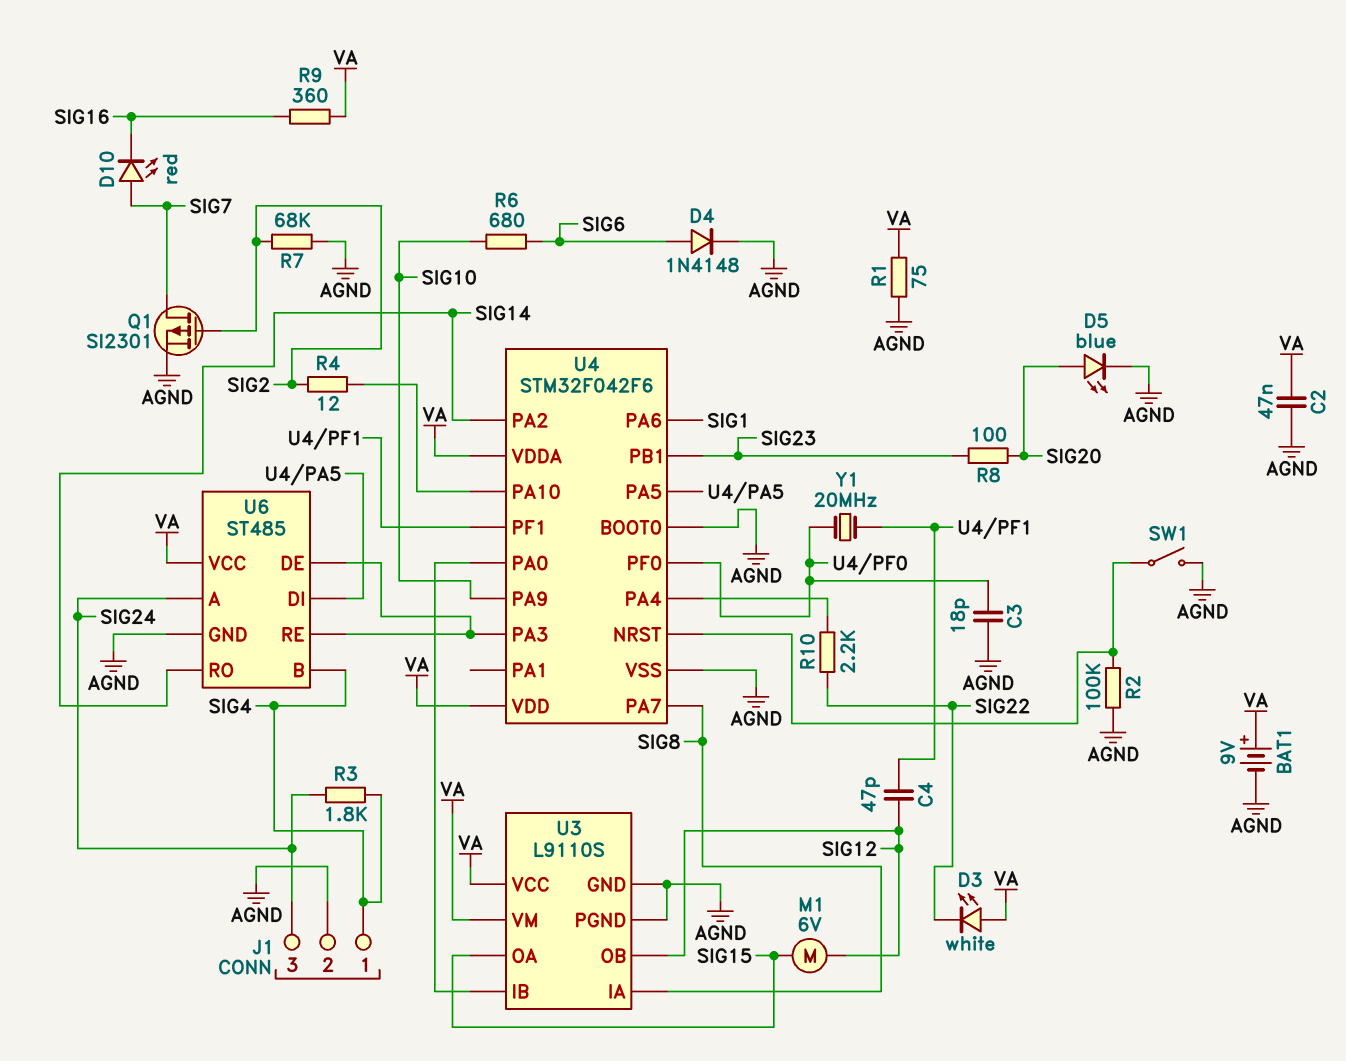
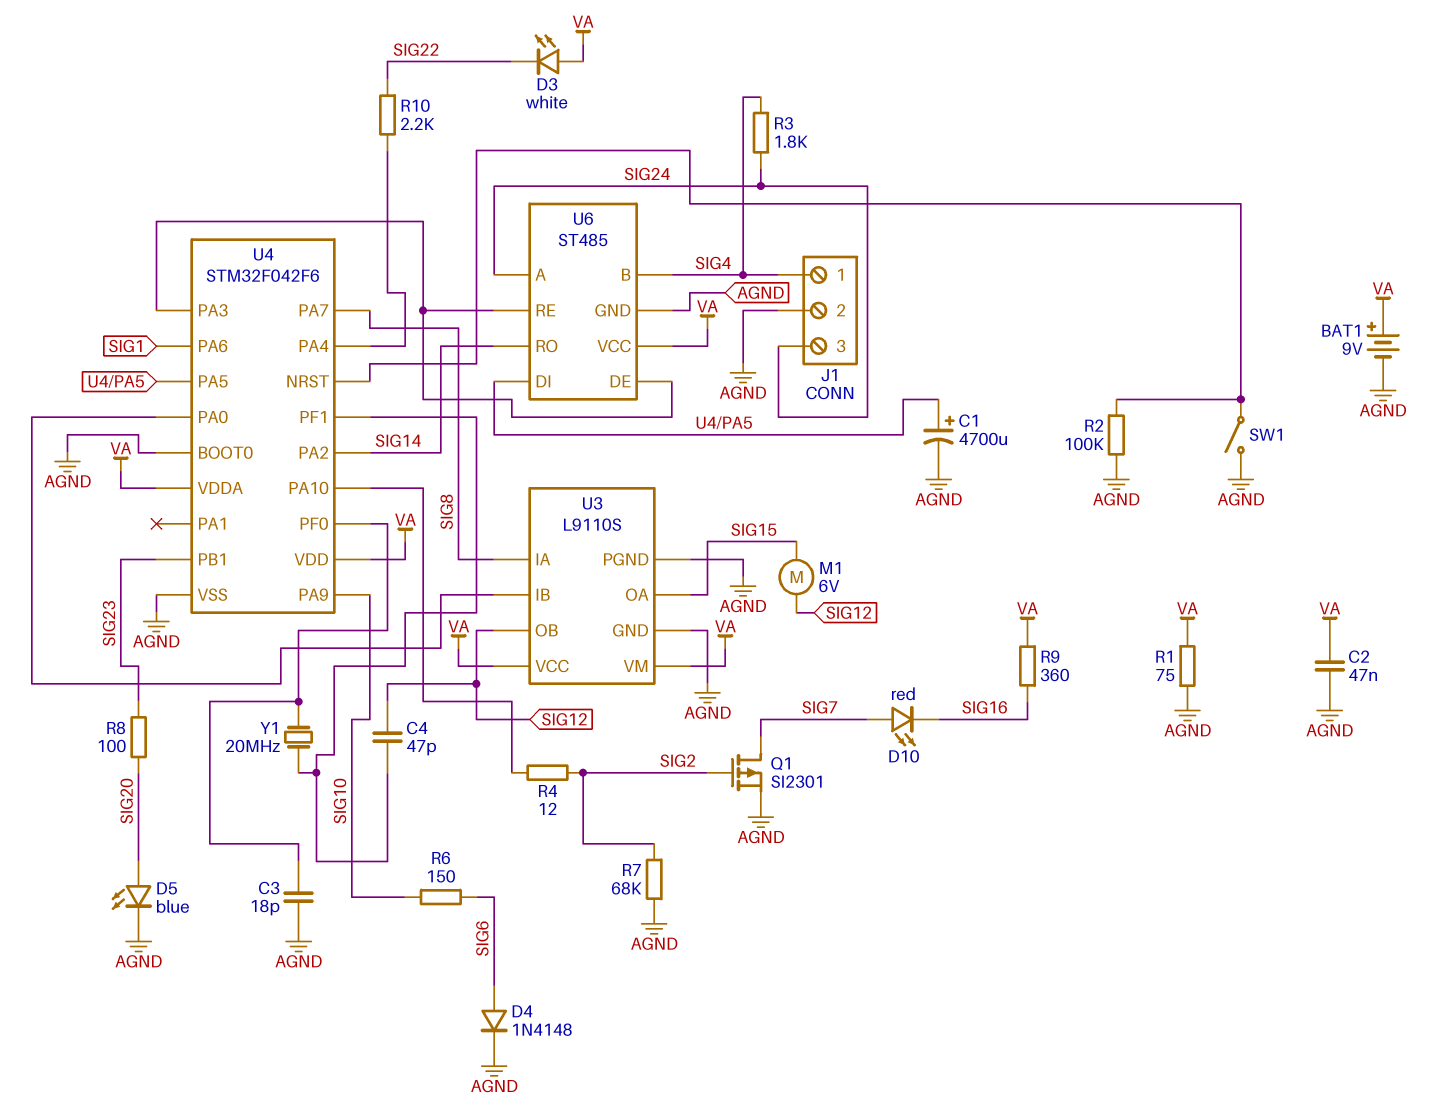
C1: none -> 4700uF (plus U4/PA5, minus AGND)
R6: 680 (SIG6, SIG10) -> 150 (SIG6, SIG10)

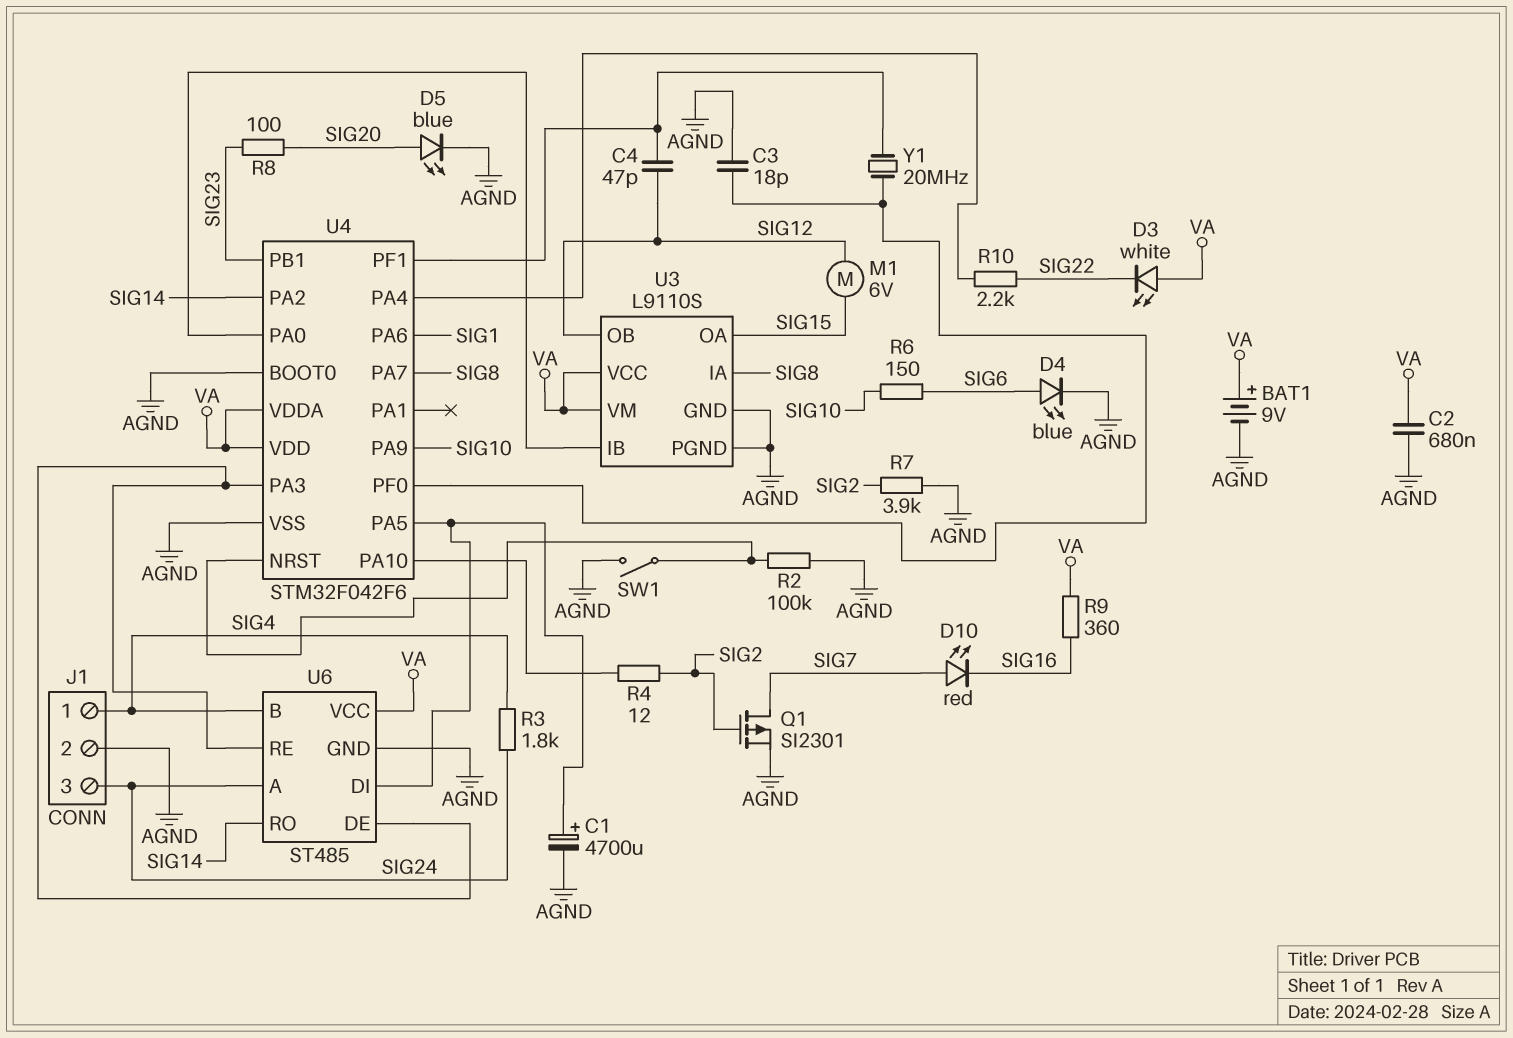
C2: 47nF (AGND, VA) -> 680nF (AGND, VA)
D4: diode 1N4148 (A SIG6, K AGND) -> LED blue (A SIG6, K AGND)
R1: 75 (AGND, VA) -> none
R7: 68k (AGND, SIG2) -> 3.9k (AGND, SIG2)

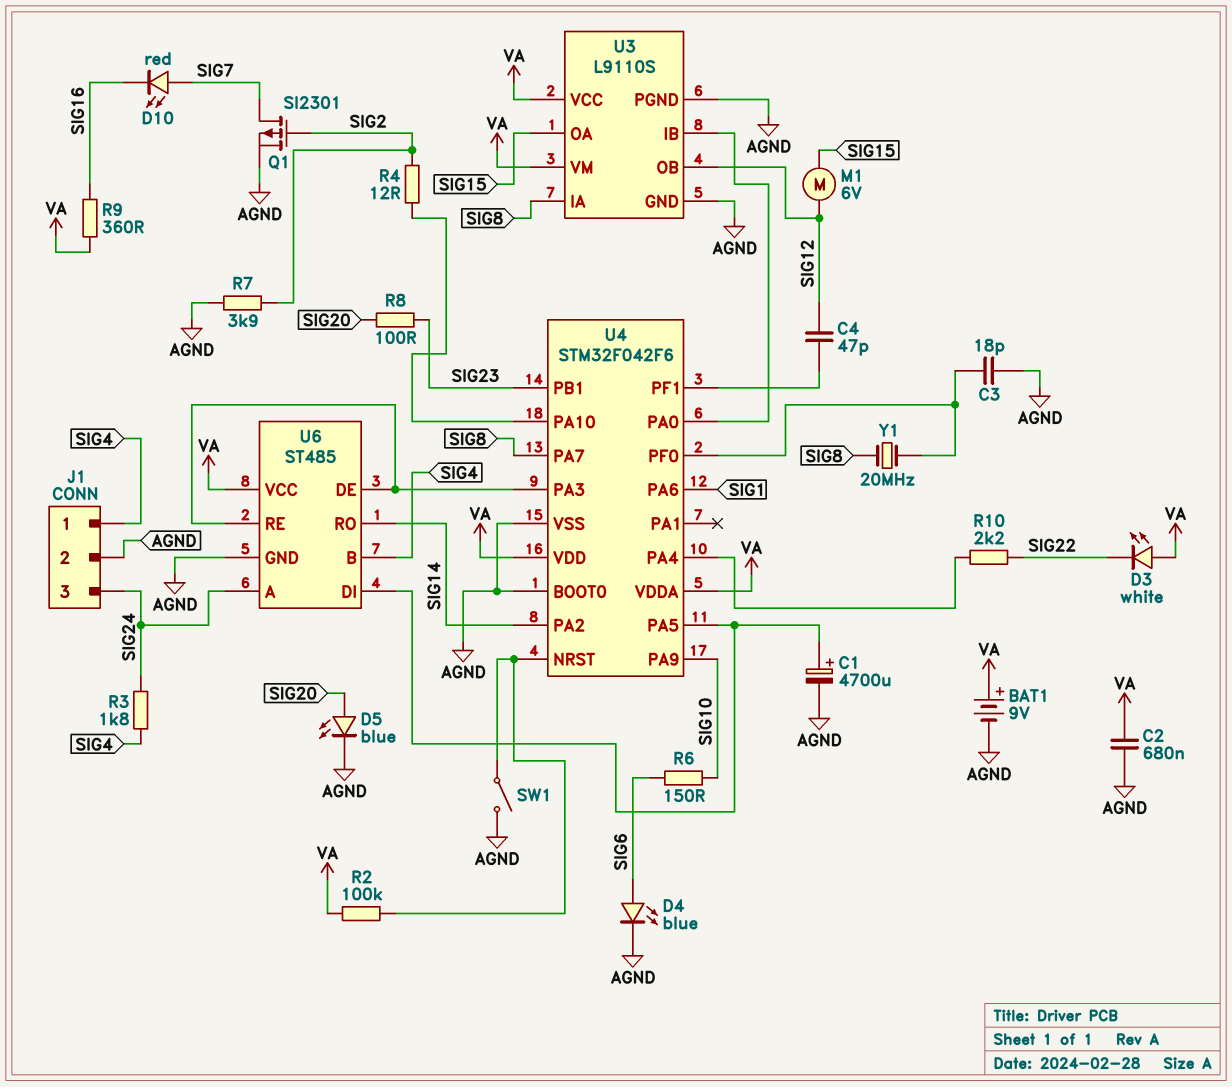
R2: 100k (AGND, U4/NRST) -> 100k (U4/NRST, VA)
Y1: 20MHz (U4/PF0, U4/PF1) -> 20MHz (SIG8, U4/PF0)

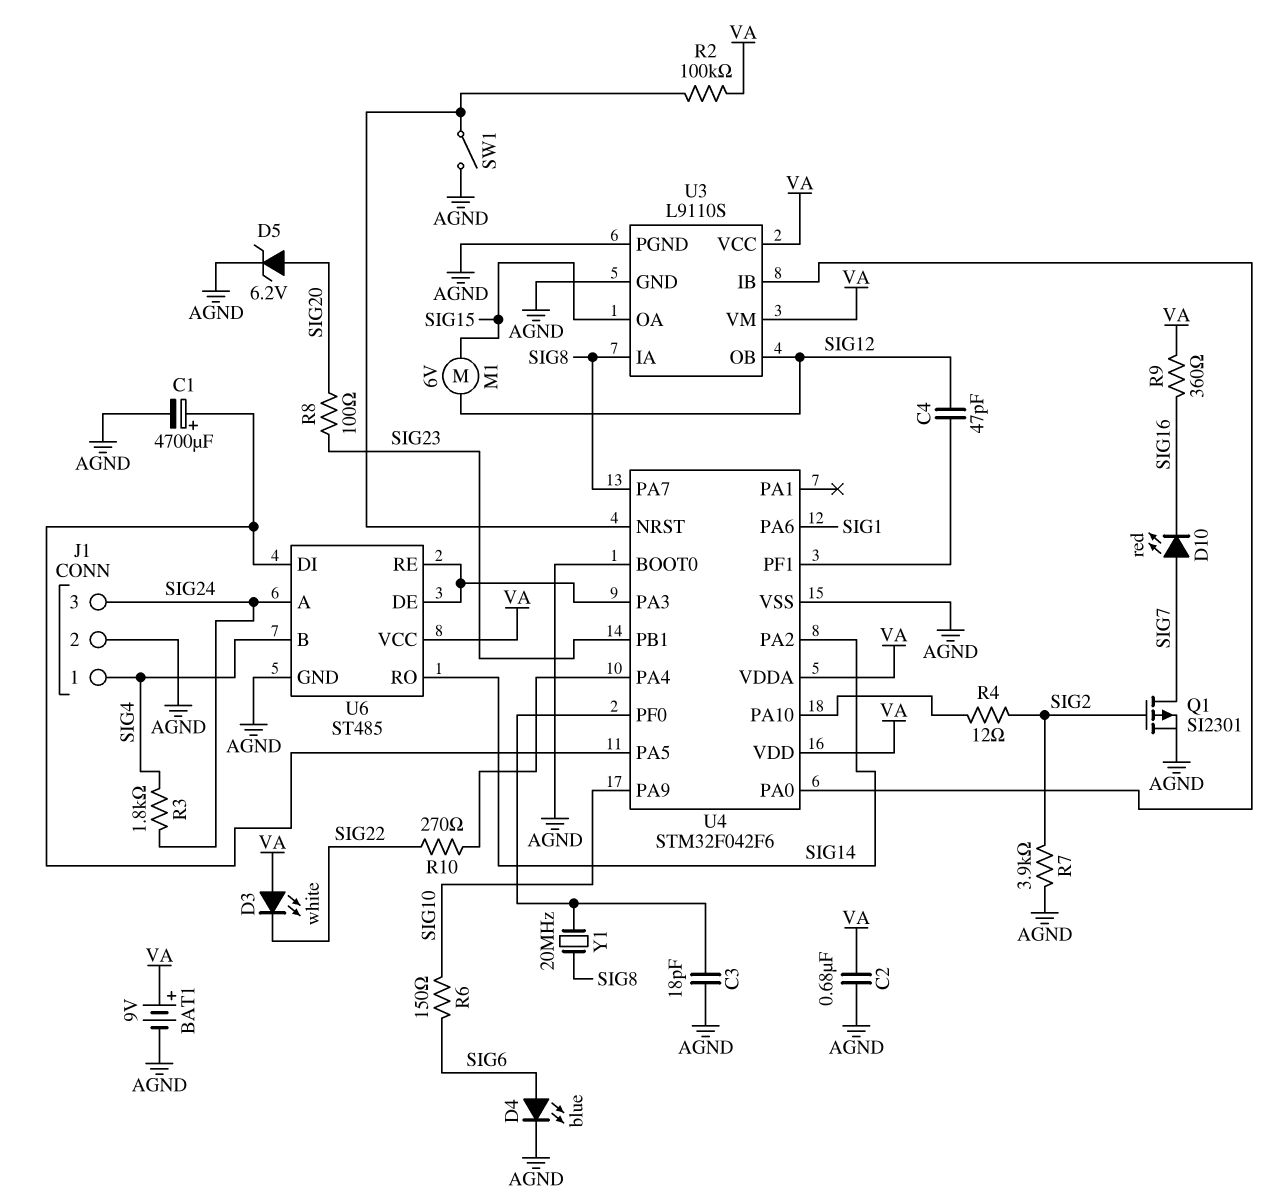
D5: LED blue (A SIG20, K AGND) -> zener 6.2V (A SIG20, K AGND)
R10: 2.2k (SIG22, U4/PA4) -> 270 (SIG22, U4/PA4)

